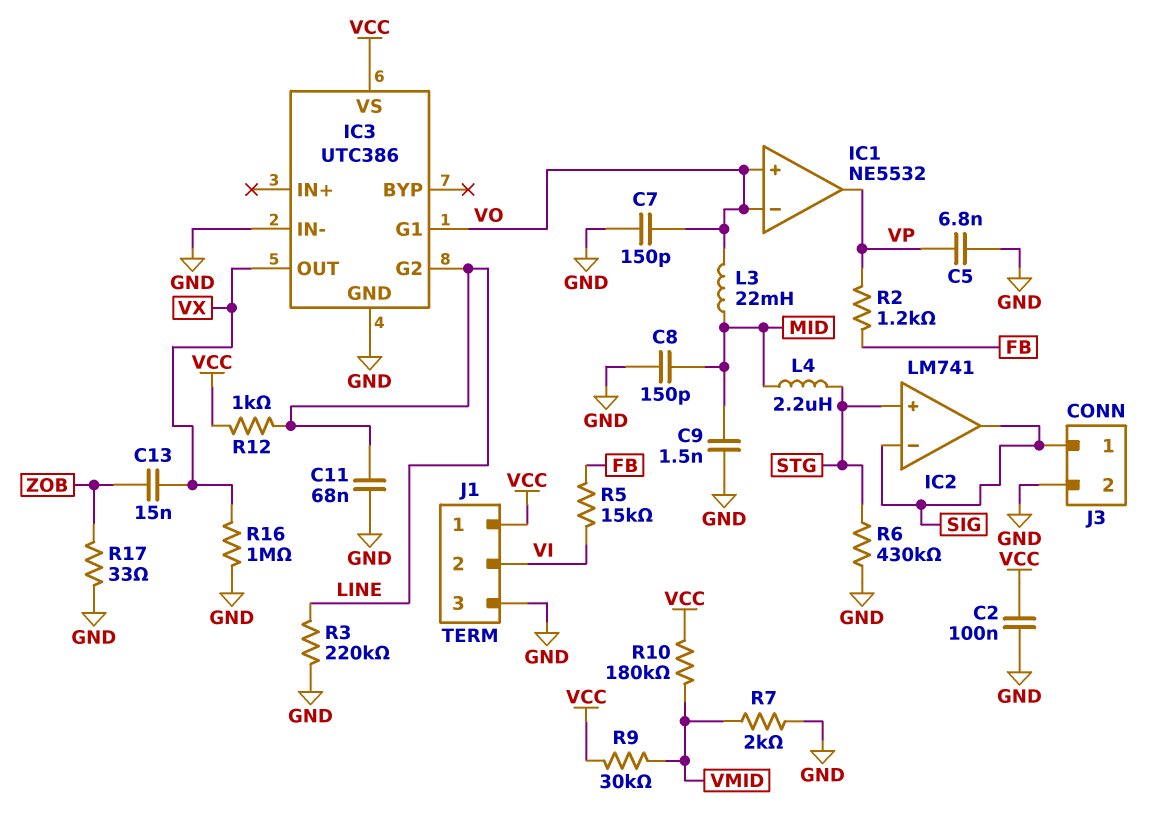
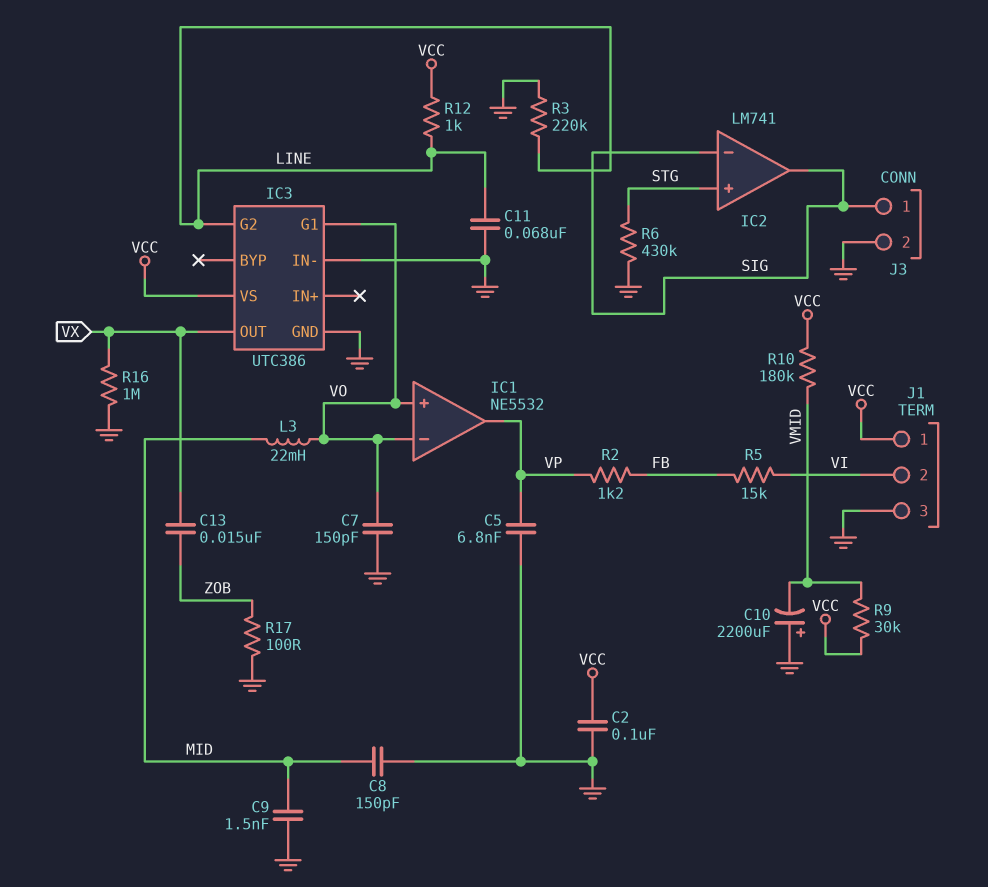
C10: none -> 2200uF (plus GND, minus VMID)
L4: 2.2uH (MID, STG) -> none
R7: 2k (GND, VMID) -> none
R17: 33 (GND, ZOB) -> 100 (GND, ZOB)

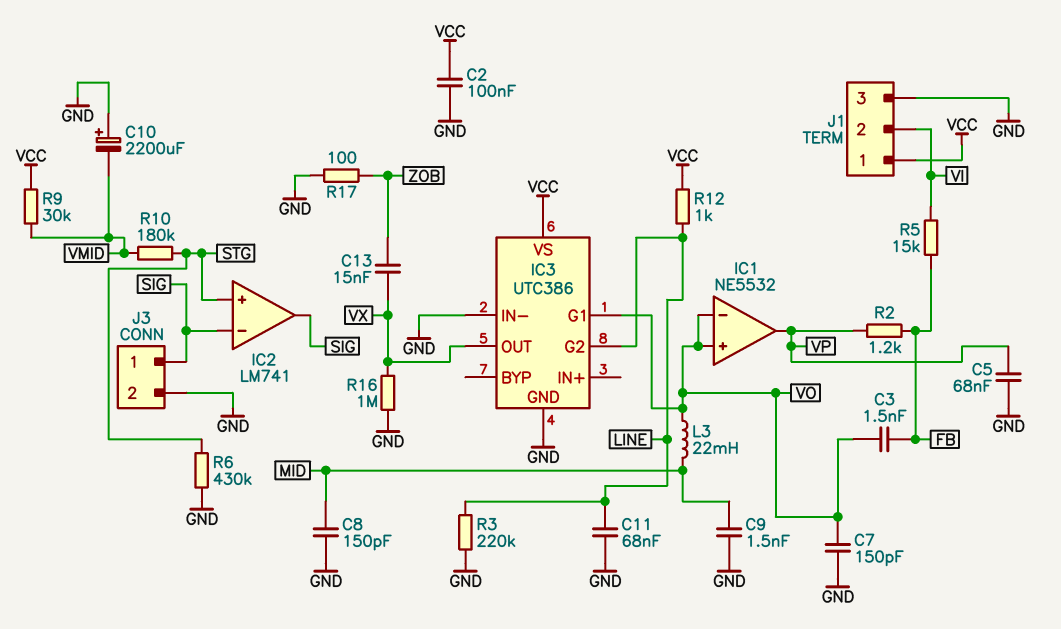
C3: none -> 1.5nF (FB, VO)
C5: 6.8nF (GND, VP) -> 68nF (GND, VP)
R10: 180k (VCC, VMID) -> 180k (STG, VMID)

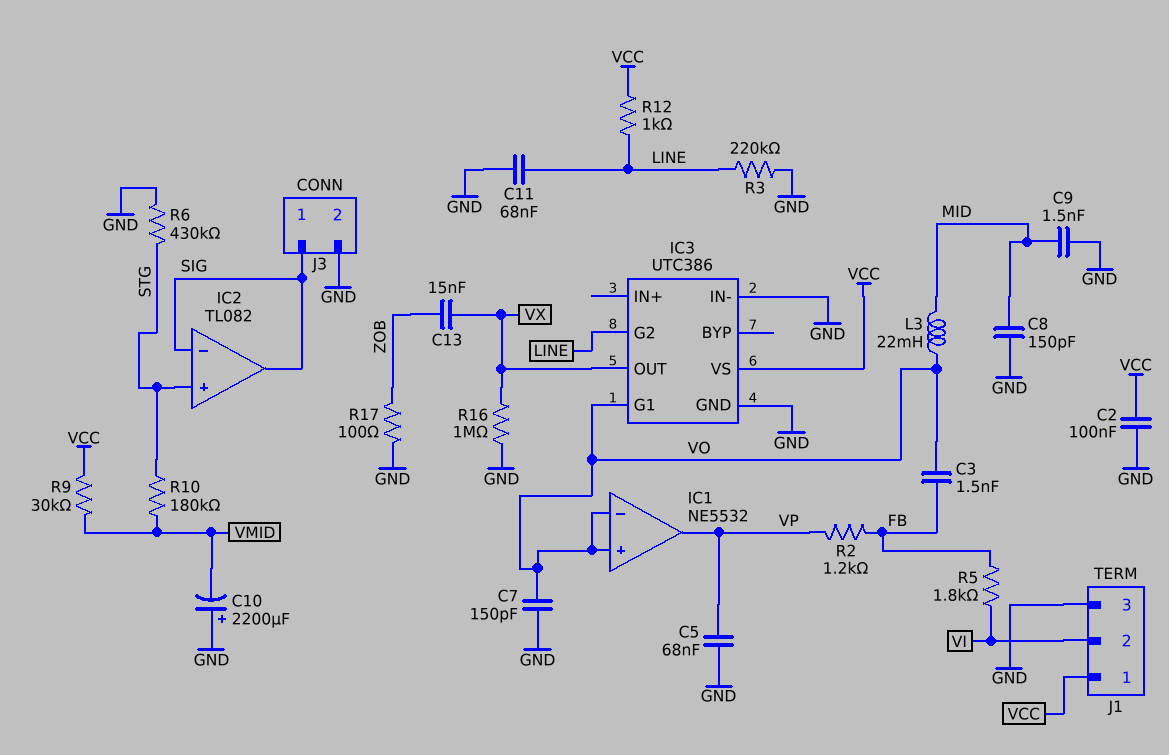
IC2: LM741 -> TL082
R5: 15k (FB, VI) -> 1.8k (FB, VI)

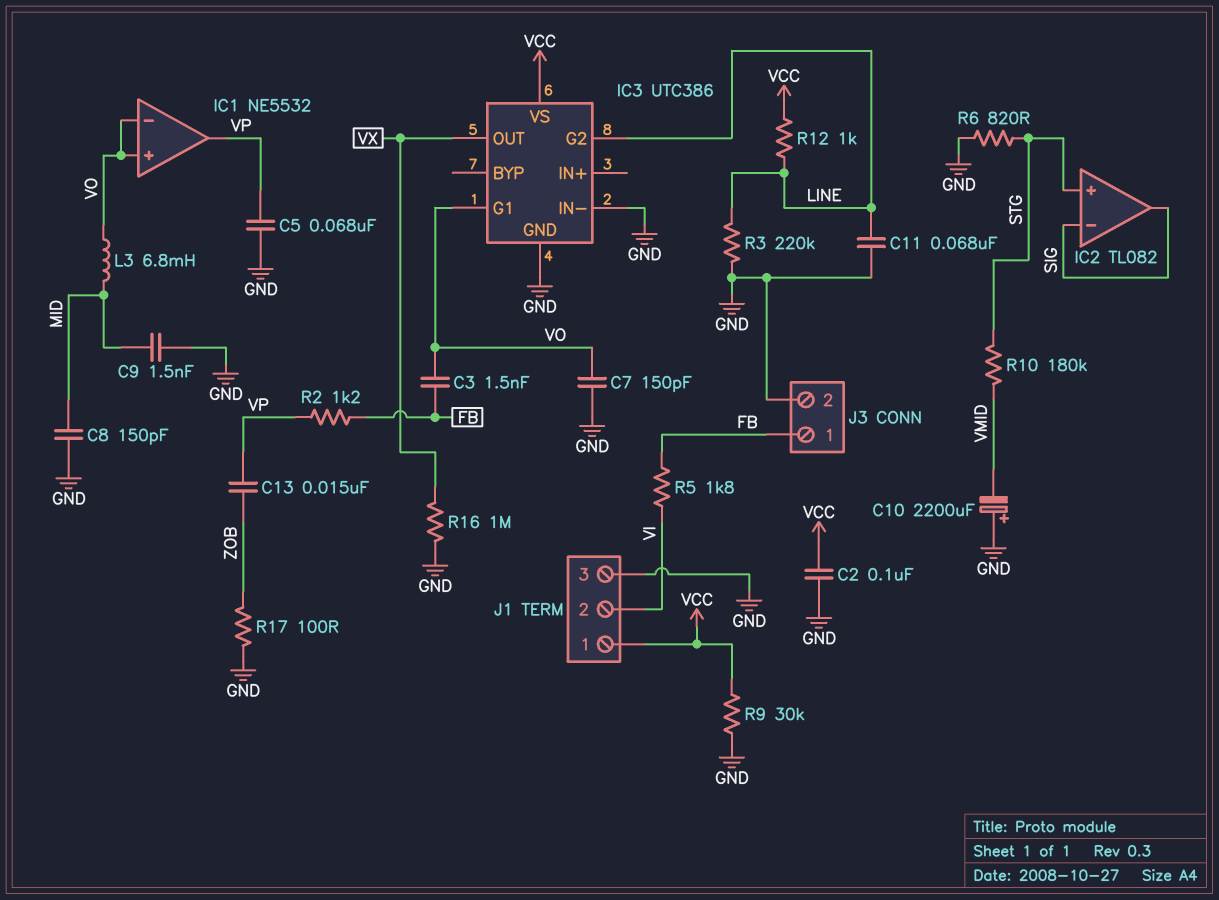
C13: 15nF (VX, ZOB) -> 15nF (VP, ZOB)
J3 pin 1: SIG -> FB
L3: 22mH (MID, VO) -> 6.8mH (MID, VO)
R6: 430k (GND, STG) -> 820 (GND, STG)
R9: 30k (VCC, VMID) -> 30k (GND, VCC)

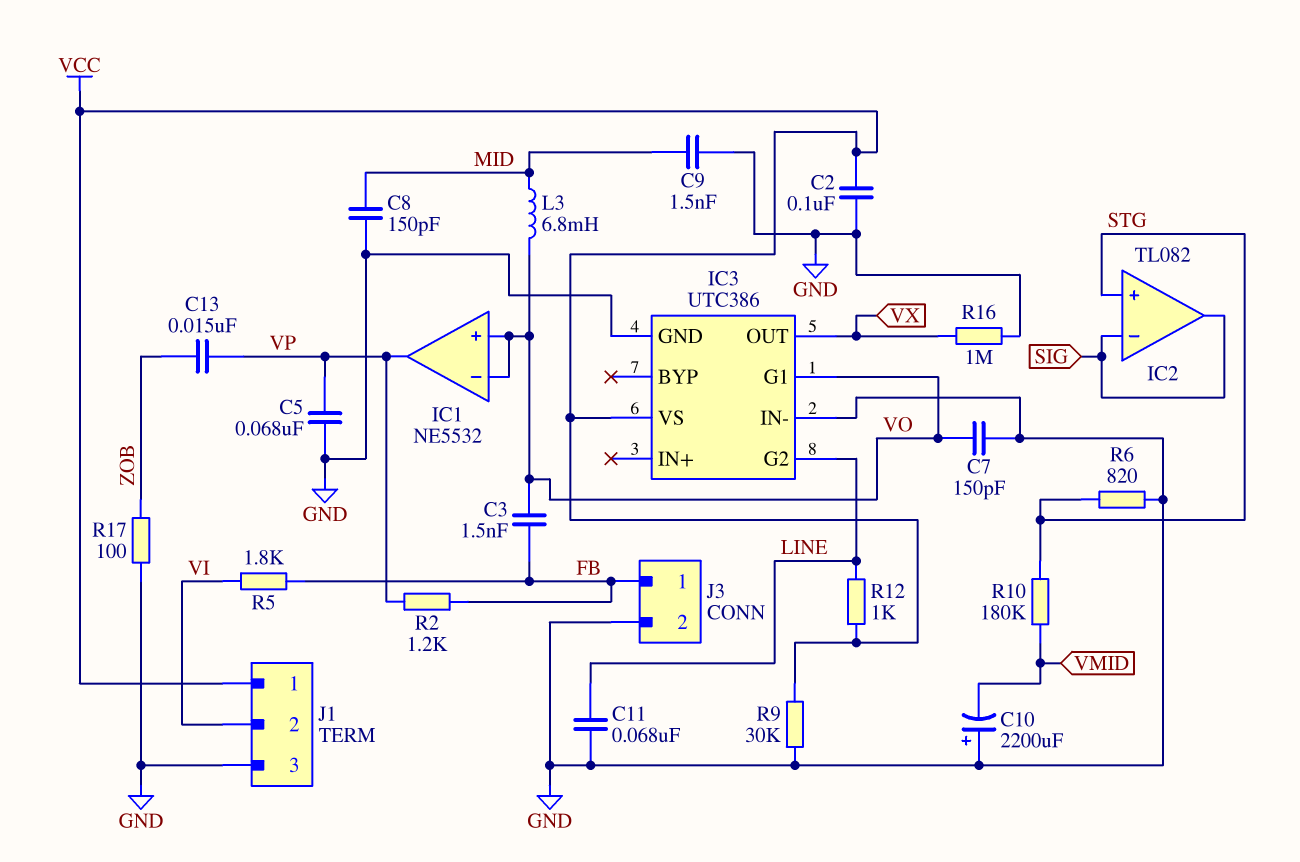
R3: 220k (GND, LINE) -> none

